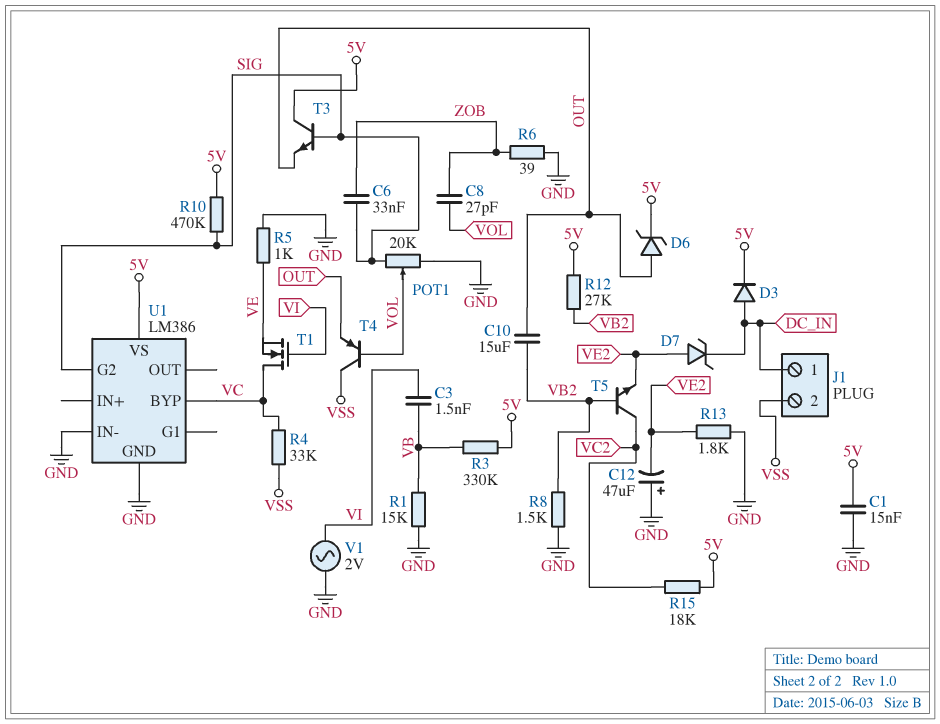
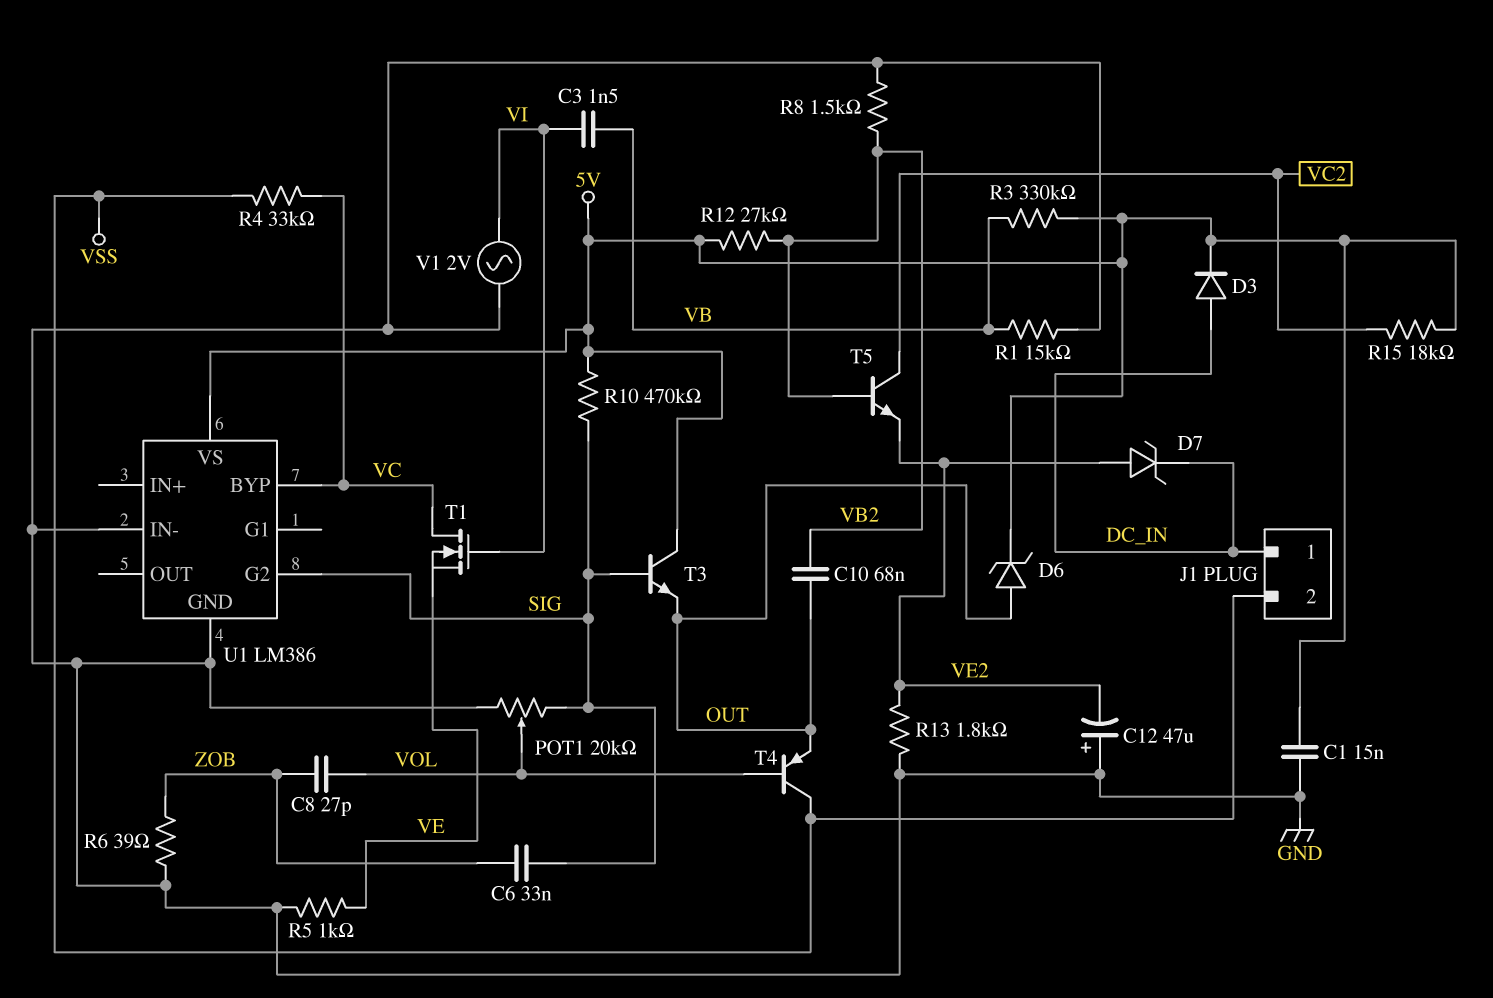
C10: 15uF (OUT, VB2) -> 68nF (OUT, VB2)

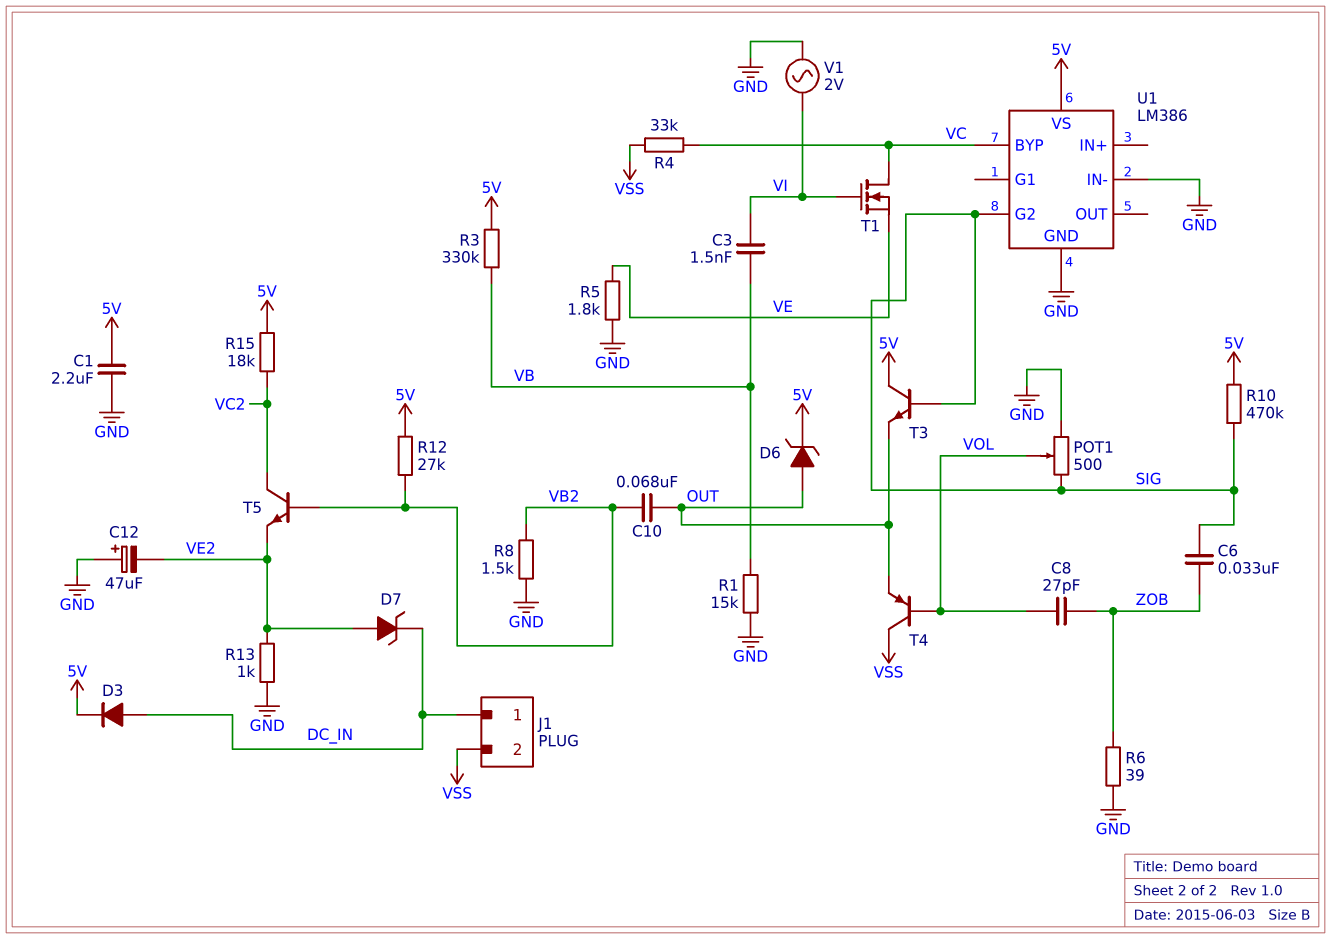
C1: 15nF (5V, GND) -> 2.2uF (5V, GND)
POT1: 20k (GND, SIG, wiper VOL) -> 500 (GND, SIG, wiper VOL)
R5: 1k (GND, VE) -> 1.8k (GND, VE)
R13: 1.8k (GND, VE2) -> 1k (GND, VE2)

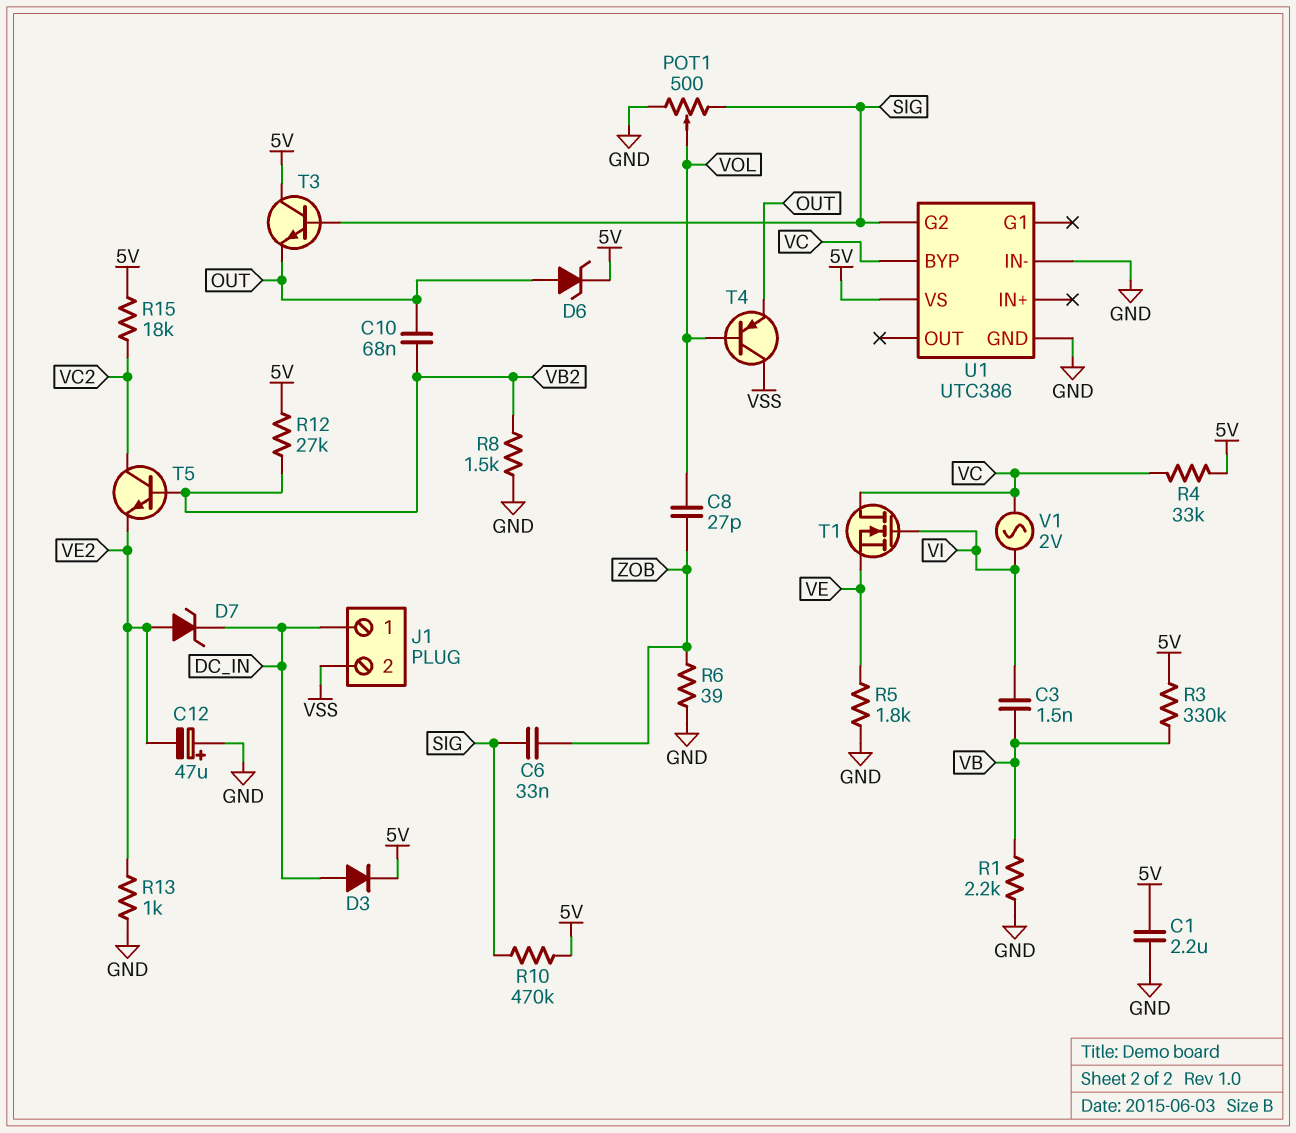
R1: 15k (GND, VB) -> 2.2k (GND, VB)
R4: 33k (VC, VSS) -> 33k (5V, VC)
U1: LM386 -> UTC386
V1: AC 2V (GND, VI) -> AC 2V (VC, VI)

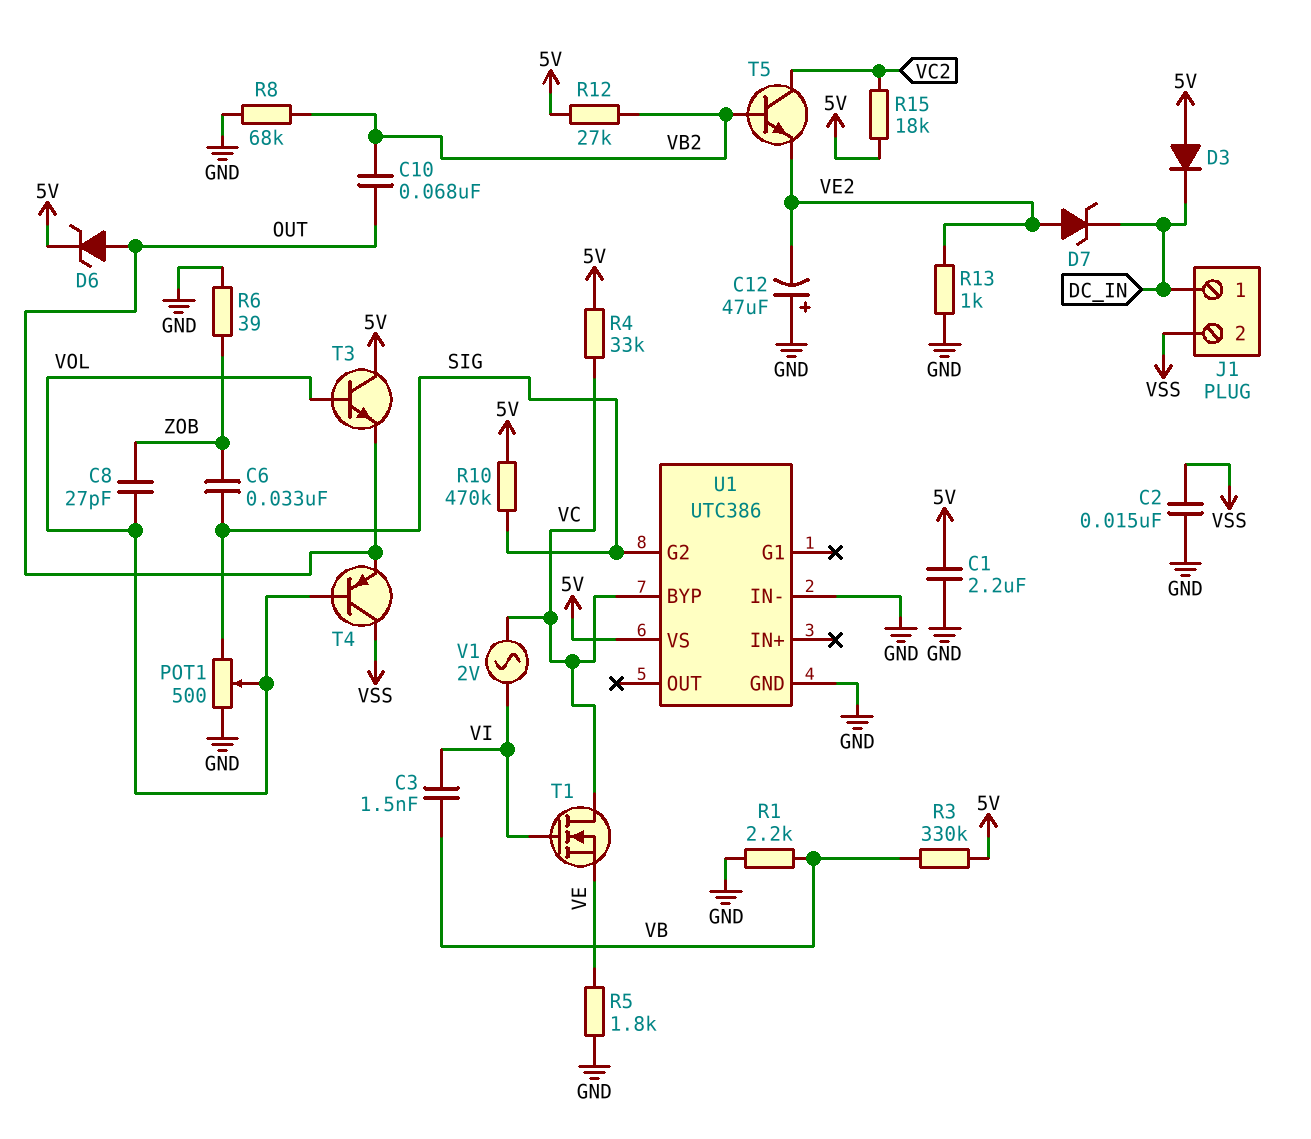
C2: none -> 15nF (GND, VSS)
D3: diode (A DC_IN, K 5V) -> diode (A 5V, K DC_IN)
R8: 1.5k (GND, VB2) -> 68k (GND, VB2)
T3: NPN (B SIG, C 5V, E OUT) -> NPN (B VOL, C 5V, E OUT)

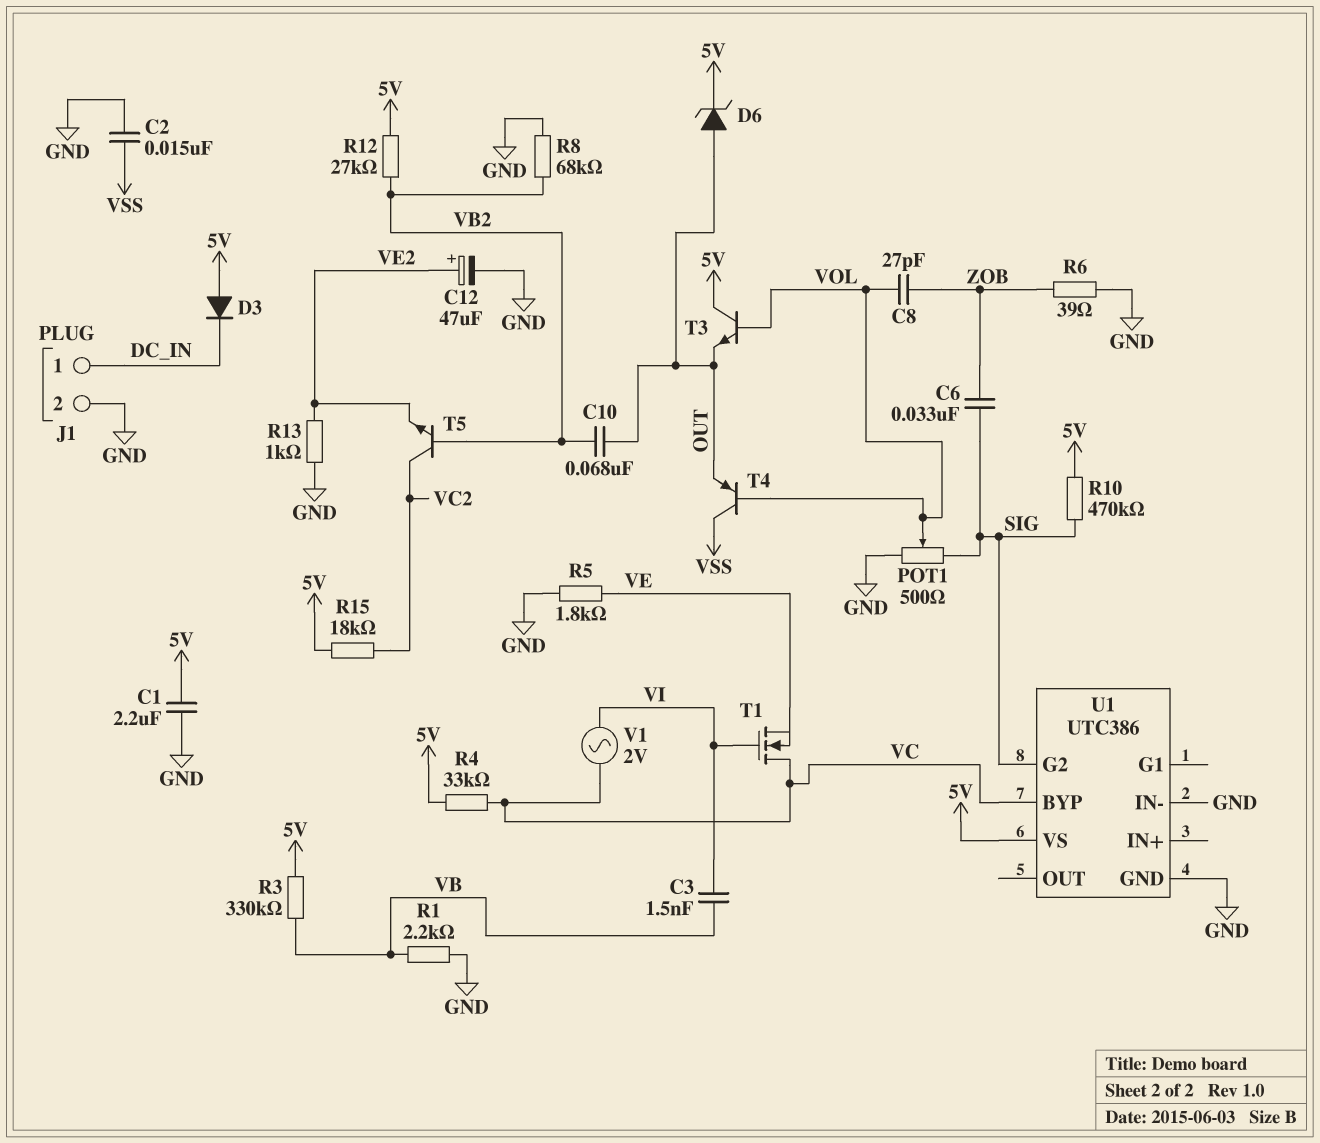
C12: 47uF (plus GND, minus VE2) -> 47uF (plus VE2, minus GND)
D7: zener (A VE2, K DC_IN) -> none
J1 pin 2: VSS -> GND

